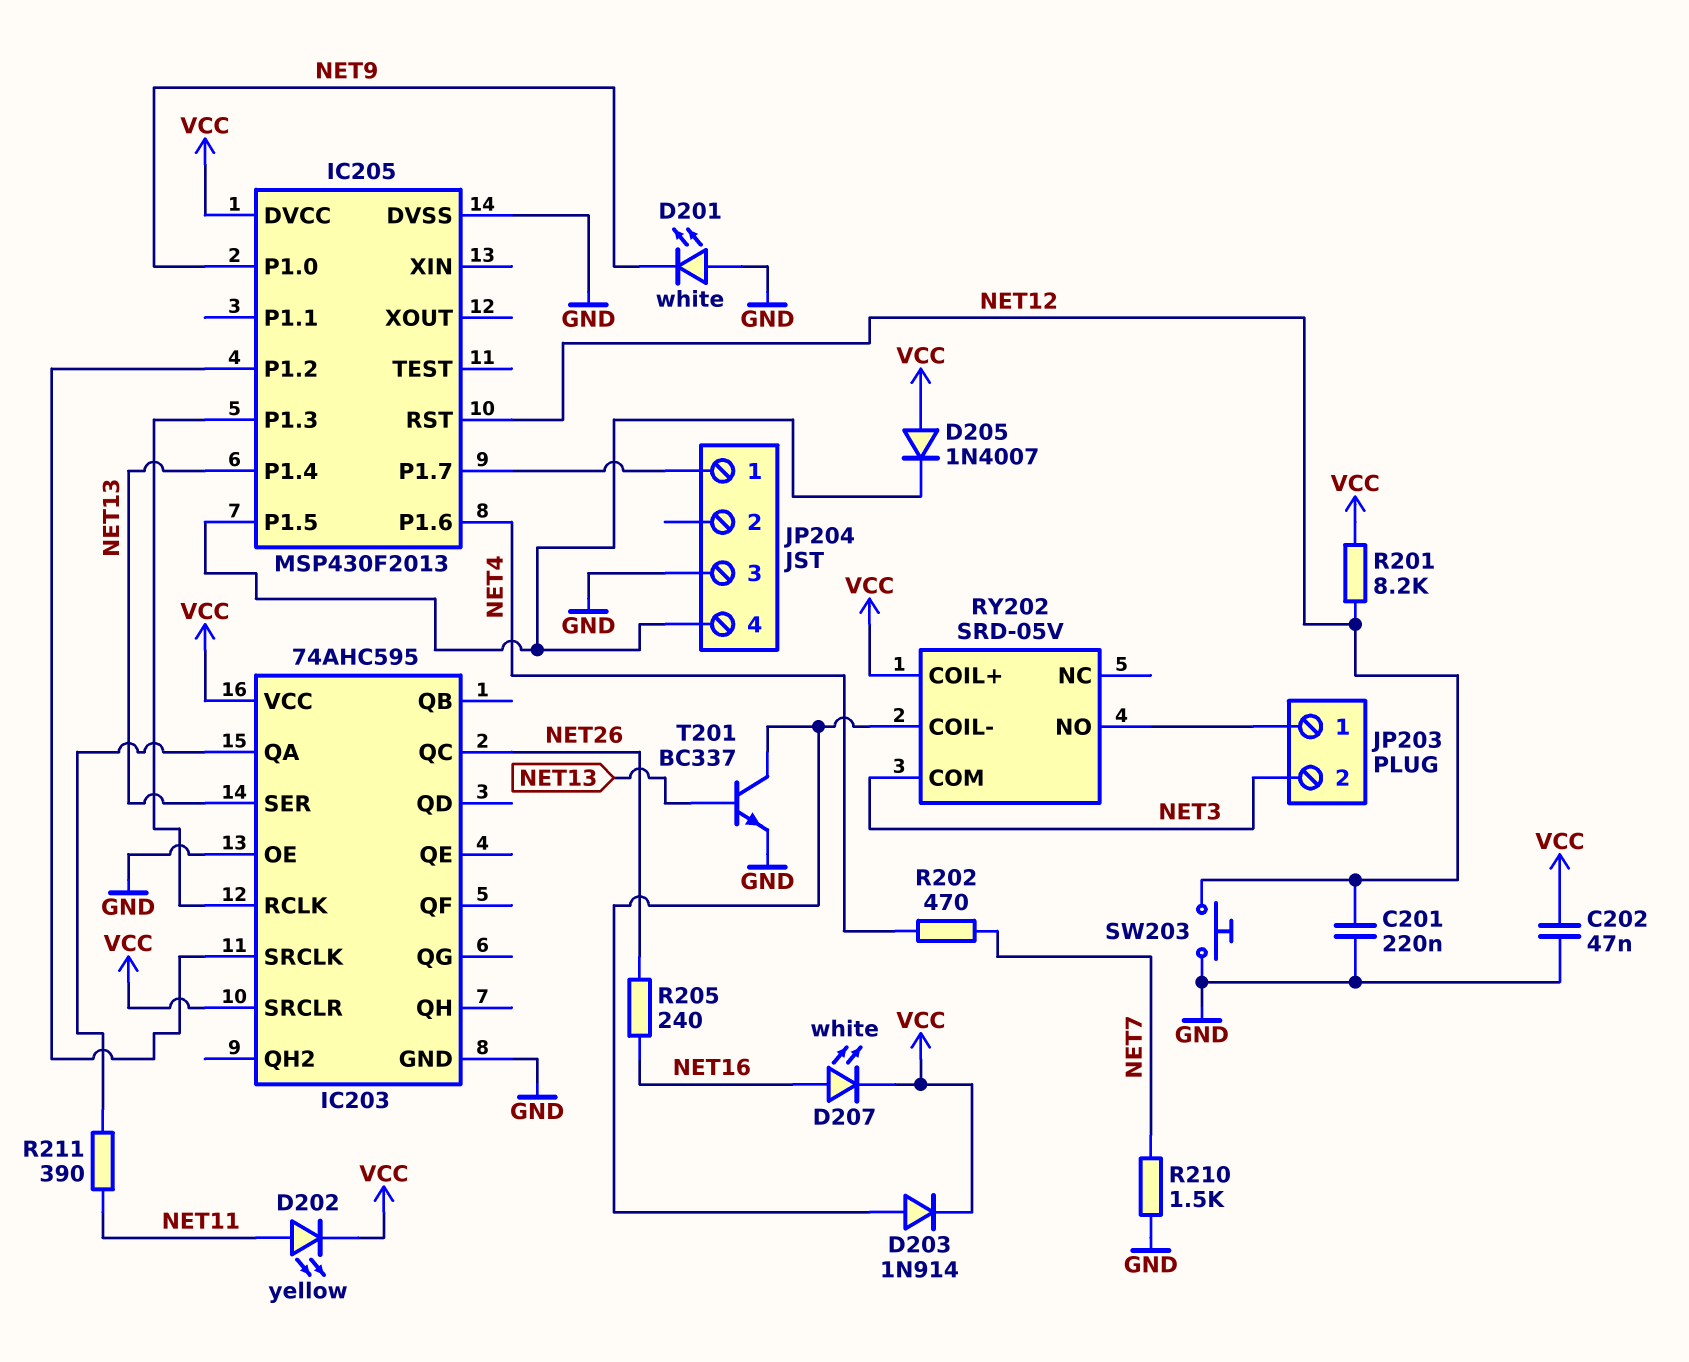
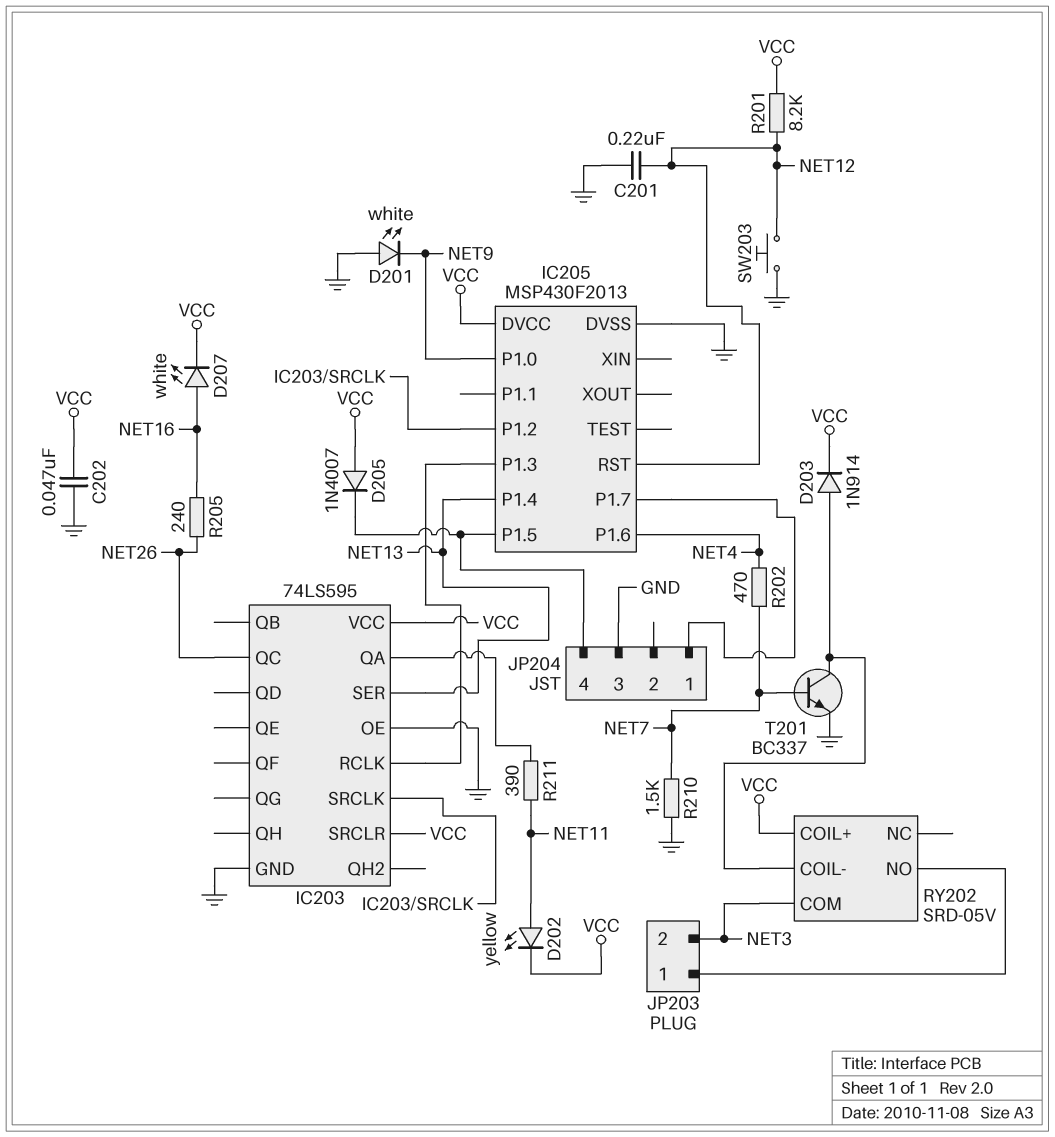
IC203: 74AHC595 -> 74LS595
T201: NPN BC337 (B NET13, C RY202/COIL-, E GND) -> NPN BC337 (B NET7, C RY202/COIL-, E GND)

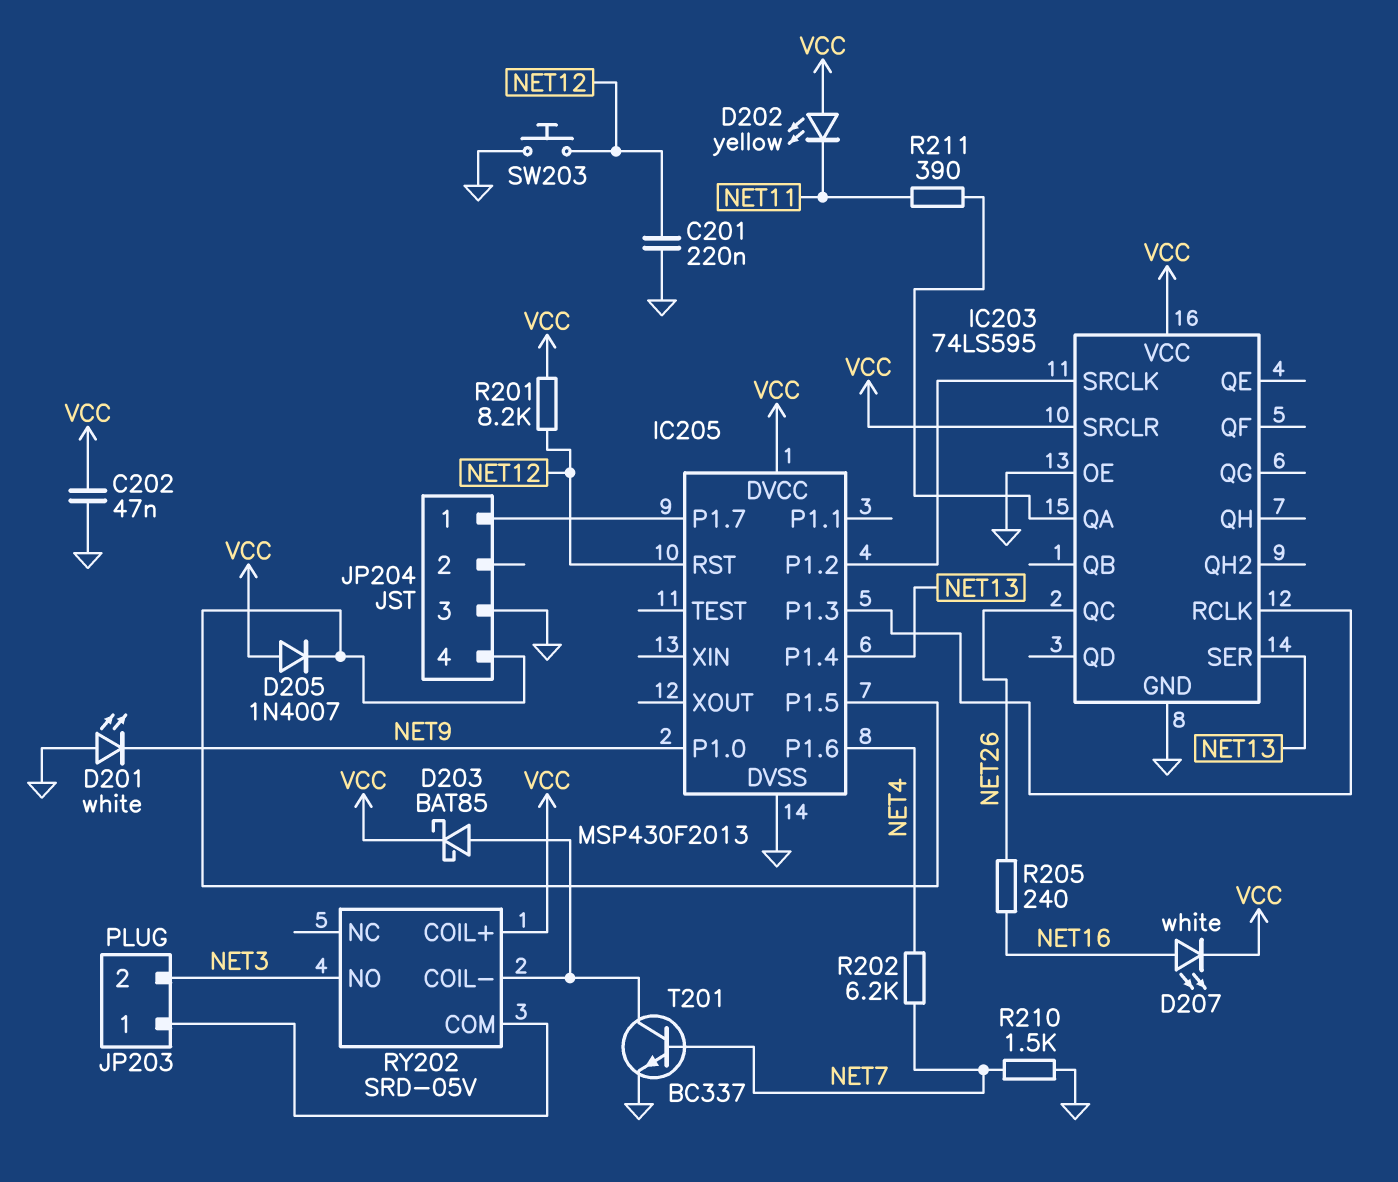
D202: LED yellow (A NET11, K VCC) -> LED yellow (A VCC, K NET11)
D203: diode 1N914 (A RY202/COIL-, K VCC) -> schottky BAT85 (A RY202/COIL-, K VCC)
R202: 470 (NET4, NET7) -> 6.2k (NET4, NET7)
RY202 pin COM: NET3 -> JP203/1
RY202 pin NO: JP203/1 -> NET3

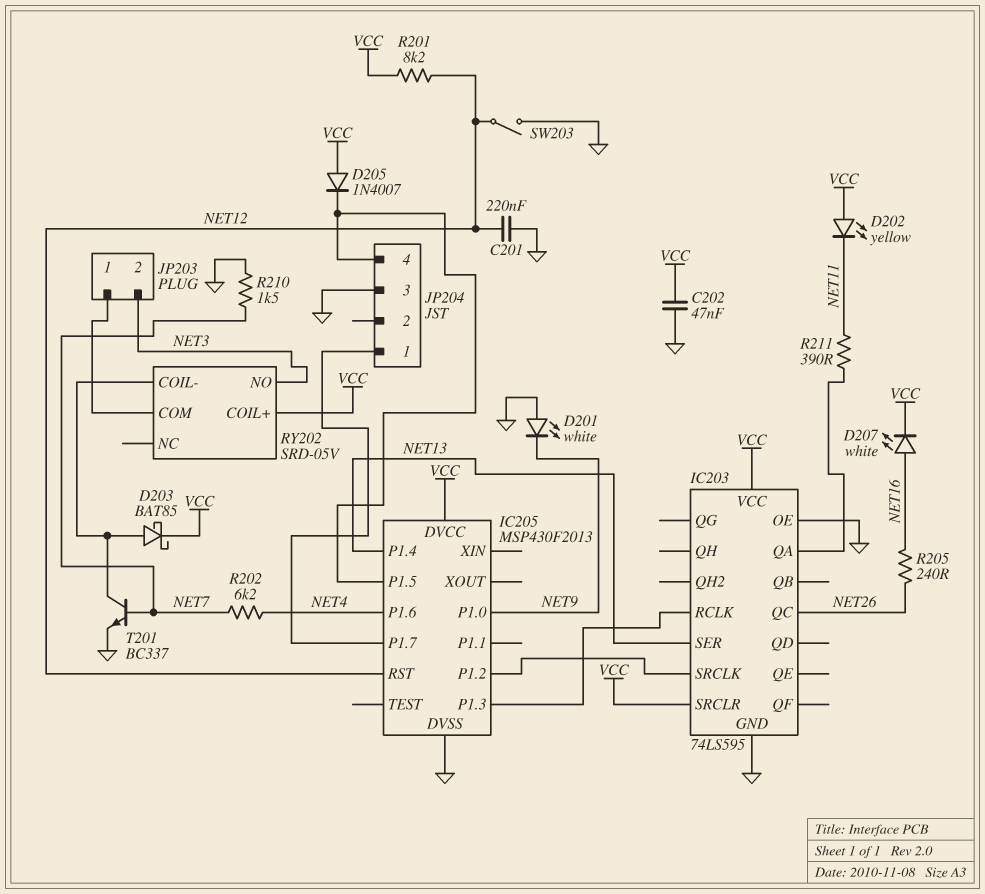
SW203: button (GND, NET12) -> switch (GND, NET12)

